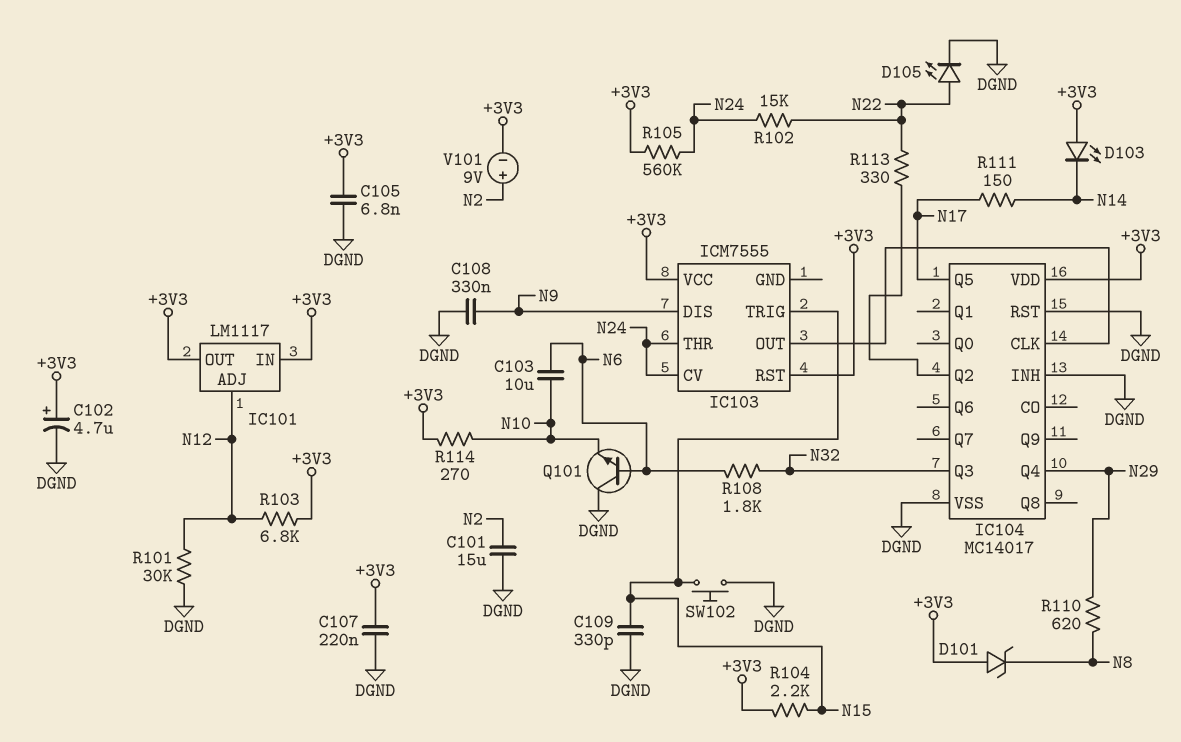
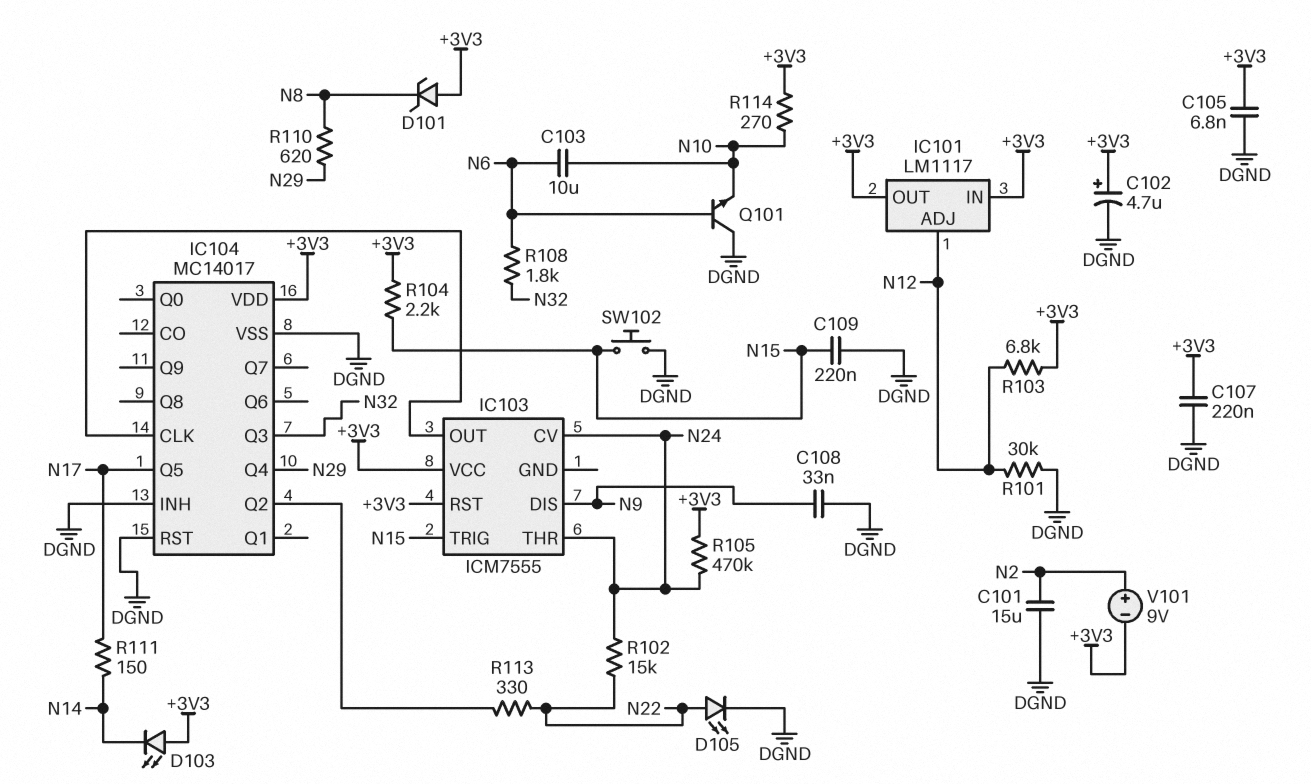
C108: 330nF (DGND, N9) -> 33nF (DGND, N9)
C109: 330pF (DGND, N15) -> 220nF (DGND, N15)
R105: 560k (+3V3, N24) -> 470k (+3V3, N24)

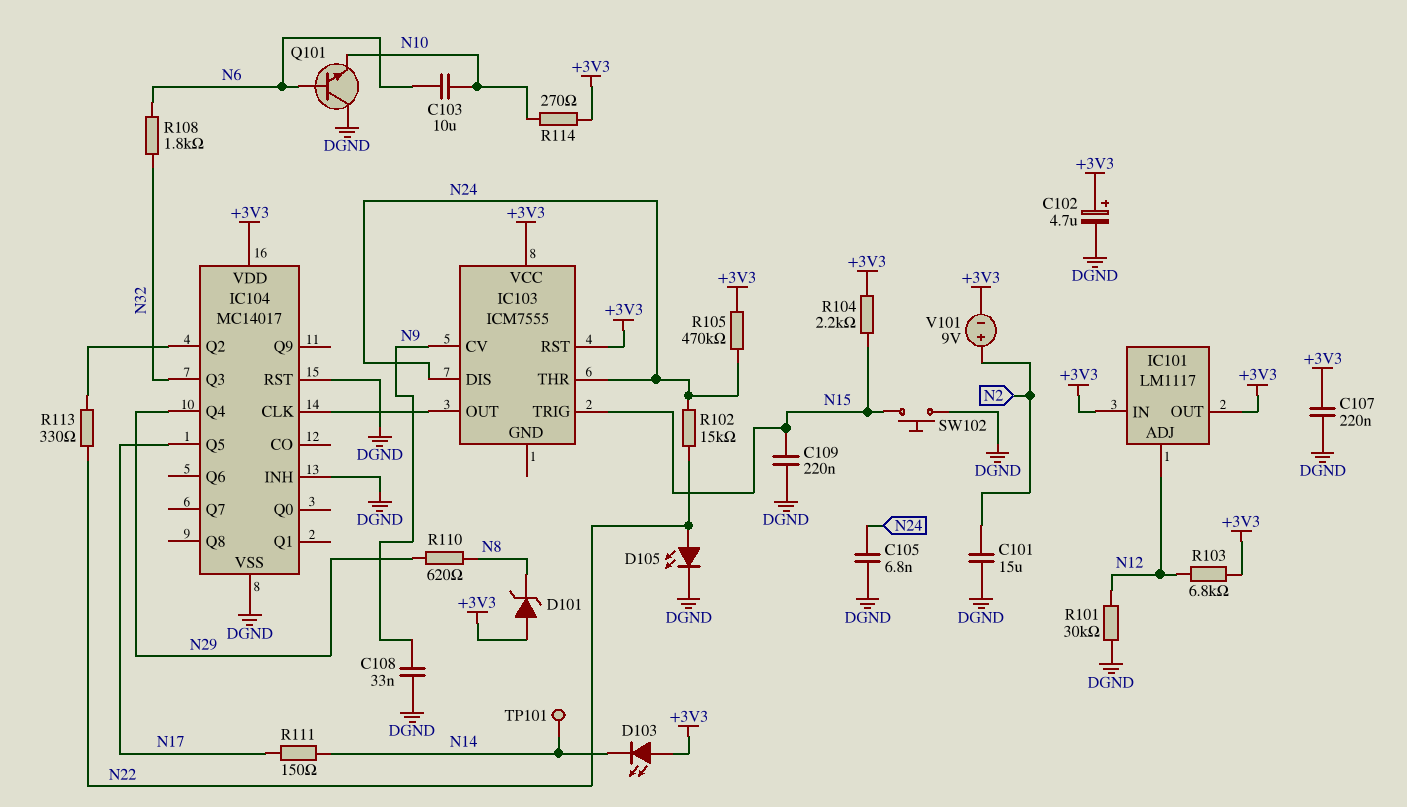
C105: 6.8nF (+3V3, DGND) -> 6.8nF (DGND, N24)
IC103 pin CV: N24 -> N9
IC103 pin DIS: N9 -> N24
TP101: none -> test point (N14)

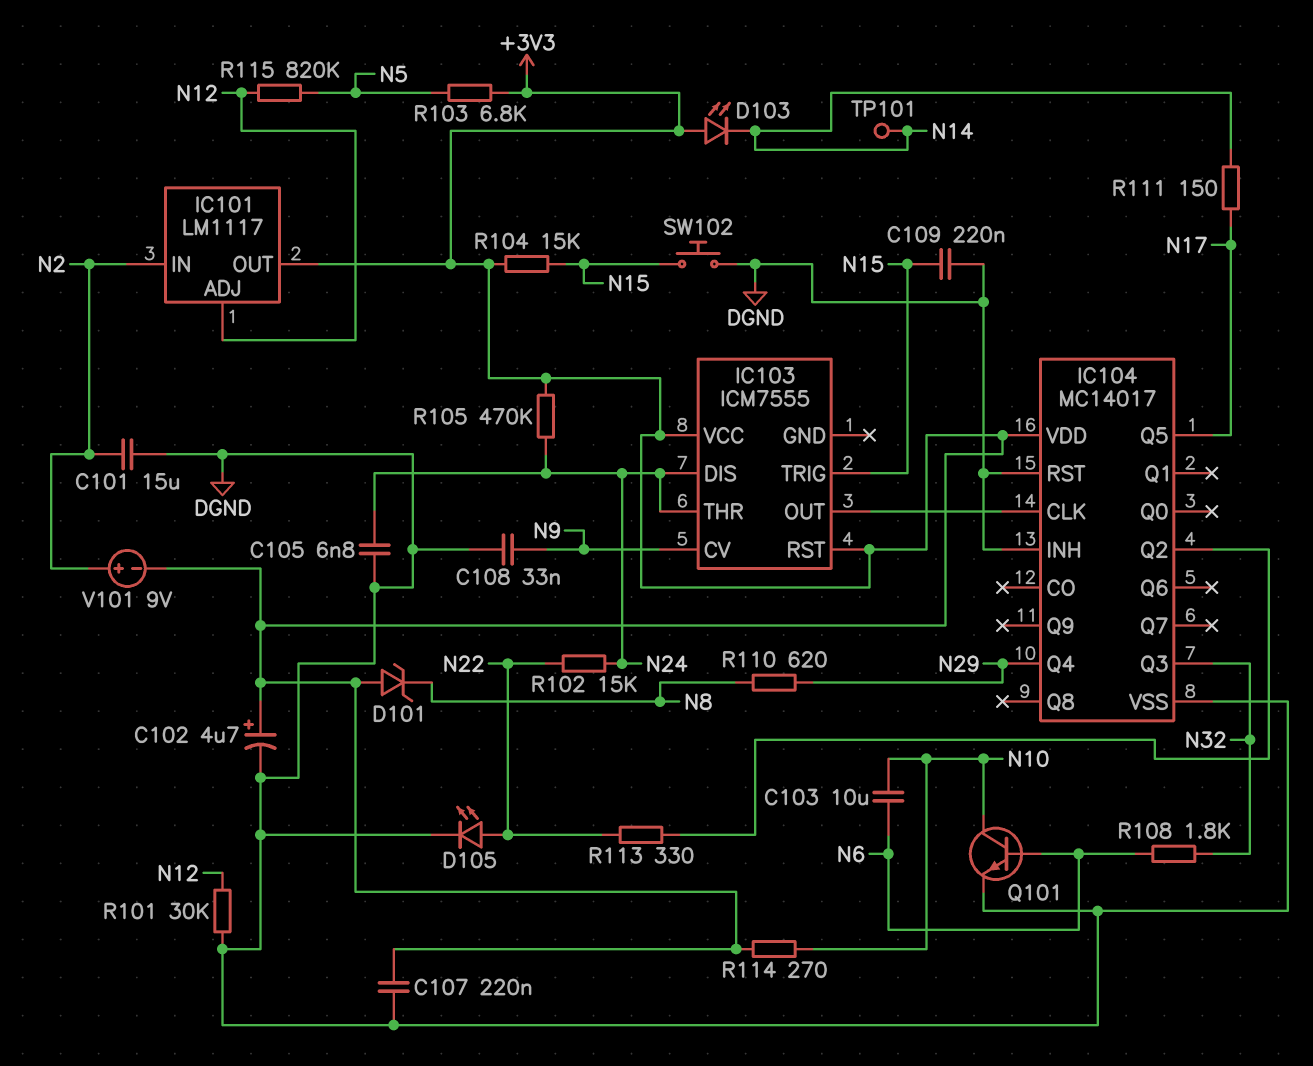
IC101 pin IN: +3V3 -> N2
Q101: NPN (B N6, C DGND, E N10) -> NPN (B N6, C N10, E DGND)
R103: 6.8k (+3V3, N12) -> 6.8k (+3V3, N5)
R104: 2.2k (+3V3, N15) -> 15k (+3V3, N15)
R115: none -> 820k (N5, N12)

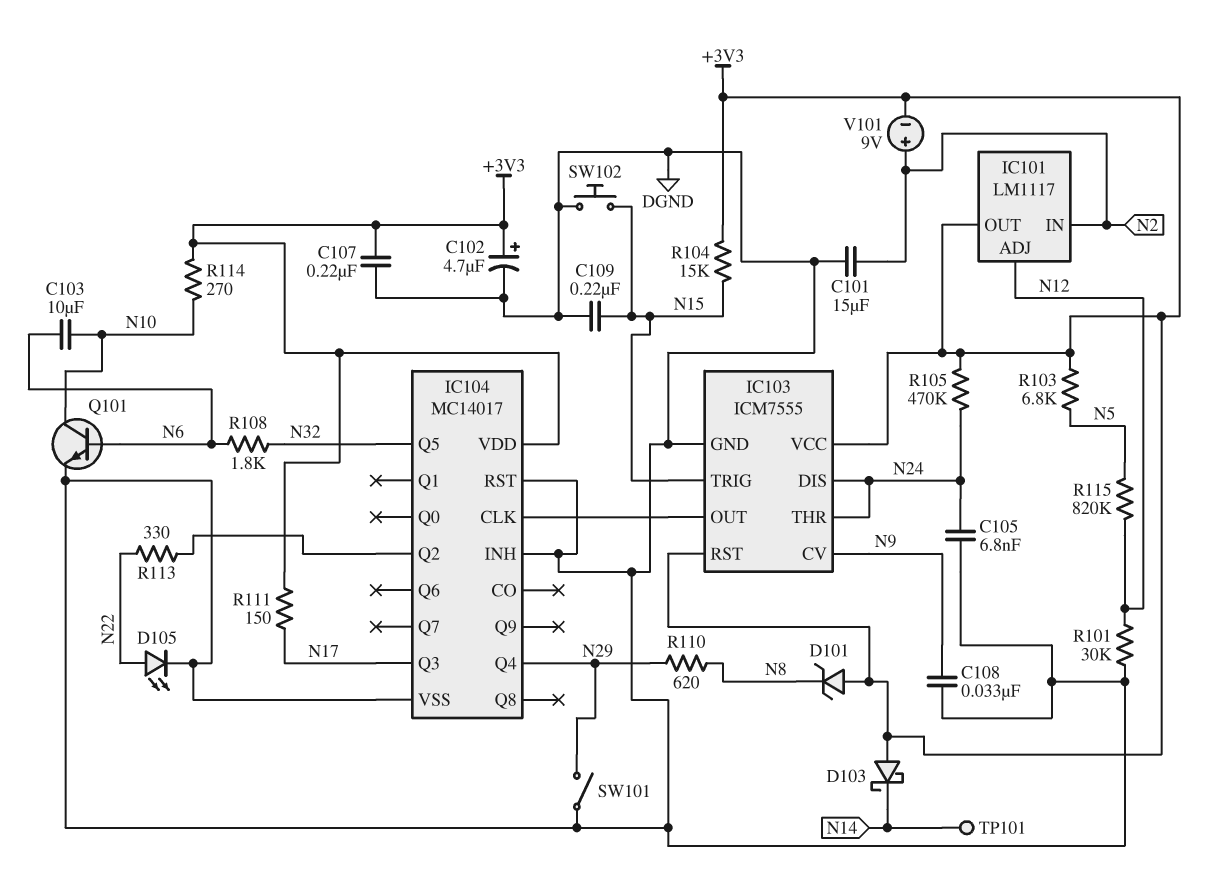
D103: LED (A +3V3, K N14) -> schottky (A +3V3, K N14)
IC103 pin GND: none -> DGND
IC104 pin Q3: N32 -> N17
IC104 pin Q5: N17 -> N32
R102: 15k (N22, N24) -> none
R111: 150 (N14, N17) -> 150 (+3V3, N17)
SW101: none -> switch (DGND, N29)

